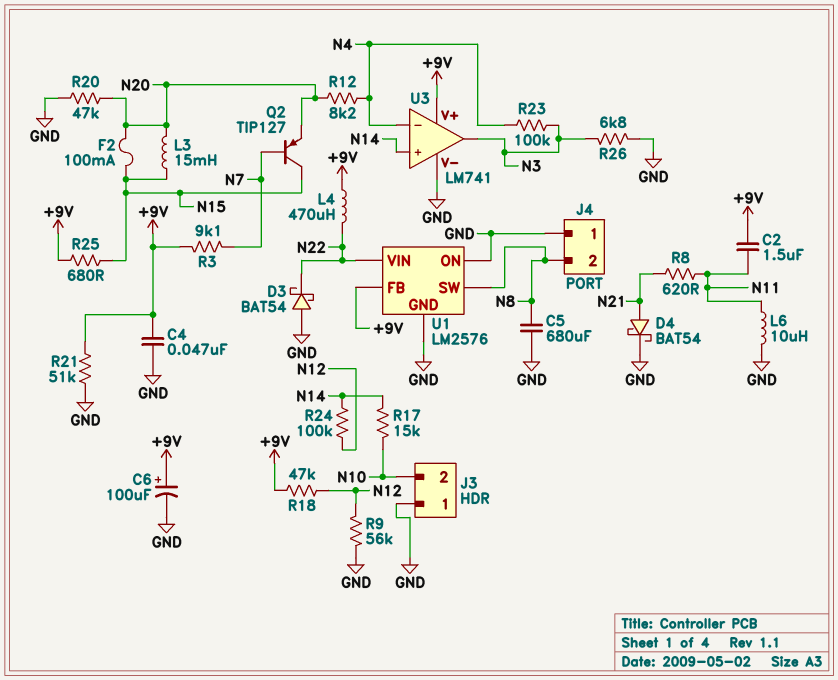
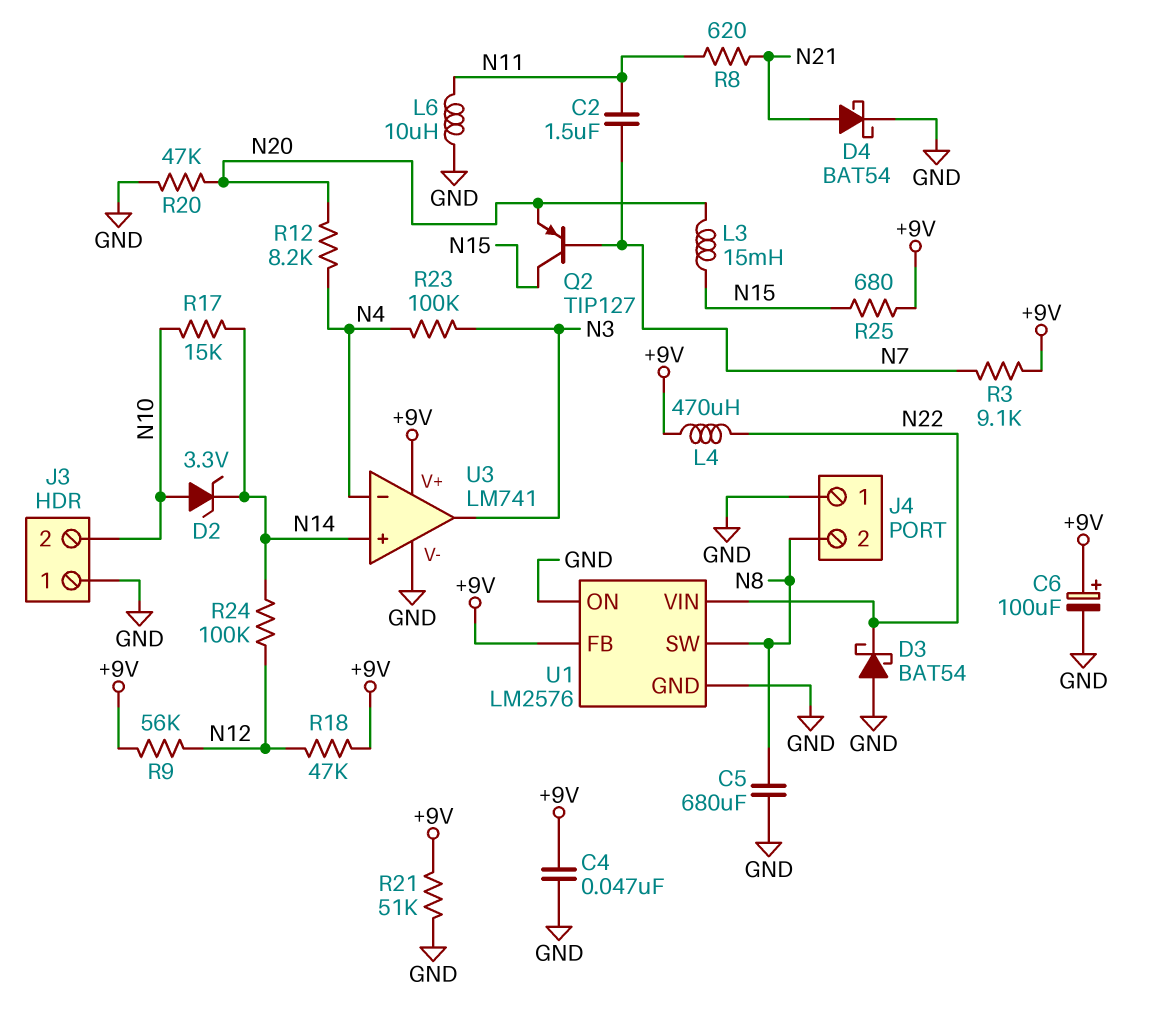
C2: 1.5uF (+9V, N11) -> 1.5uF (N7, N11)
D2: none -> zener 3.3V (A N10, K N14)
F2: 100mA (N15, N20) -> none
R9: 56k (GND, N12) -> 56k (+9V, N12)
R26: 6.8k (GND, N3) -> none

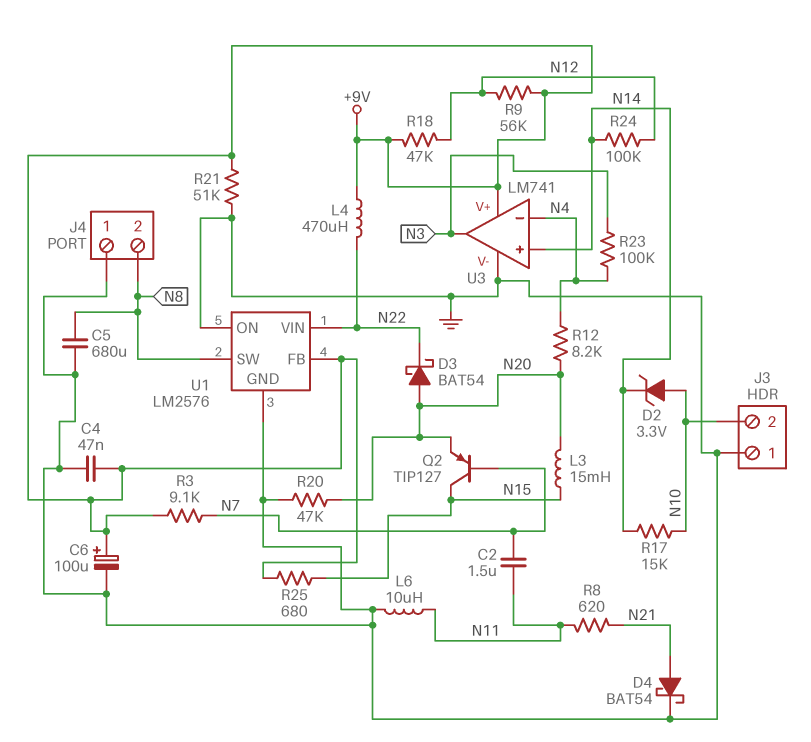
D3: schottky BAT54 (A GND, K N22) -> schottky BAT54 (A N20, K N22)

